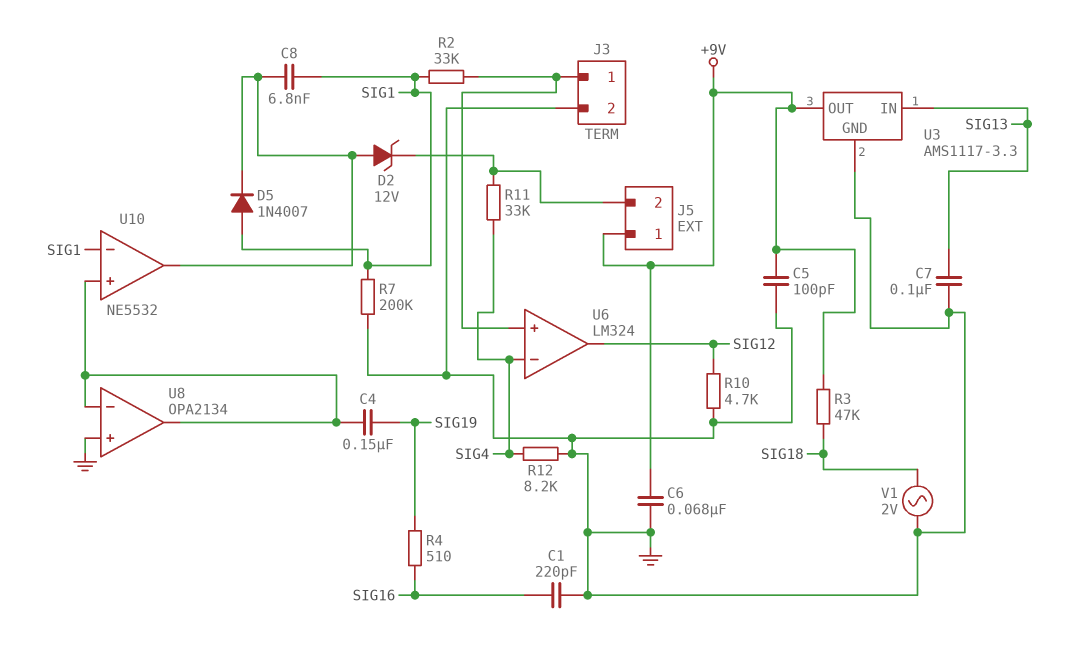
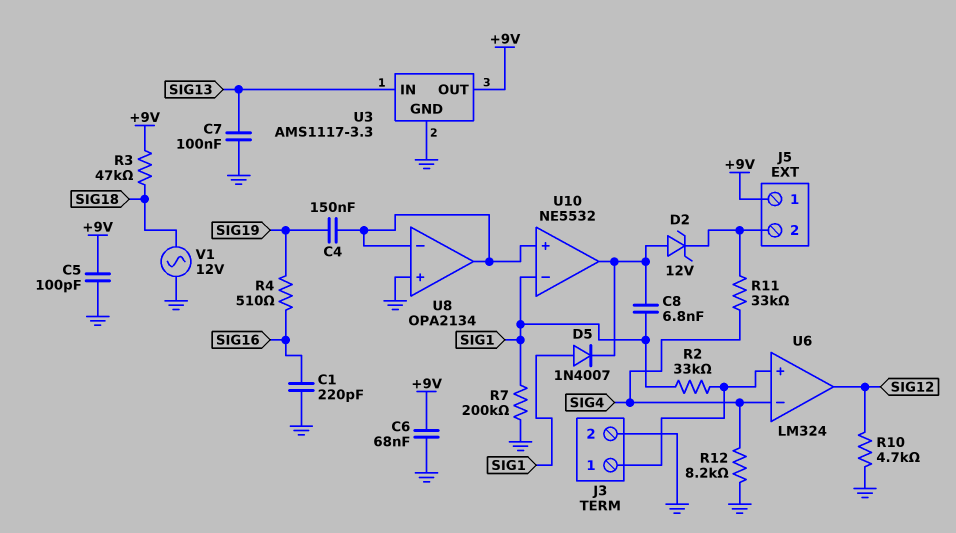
V1: AC 2V (GND, SIG18) -> AC 12V (GND, SIG18)

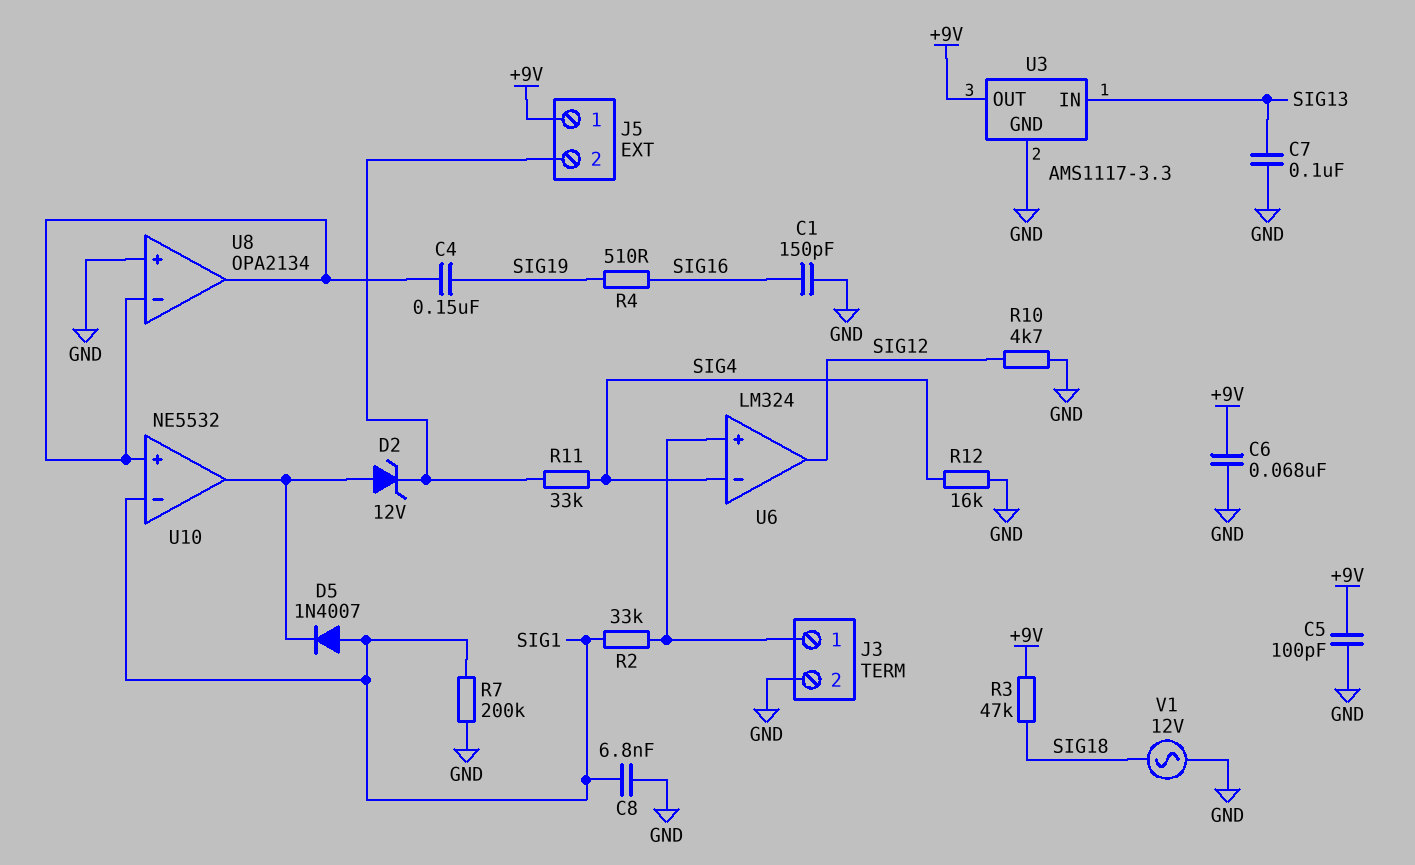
C1: 220pF (GND, SIG16) -> 150pF (GND, SIG16)
C8: 6.8nF (SIG1, U10/out) -> 6.8nF (GND, SIG1)
R12: 8.2k (GND, SIG4) -> 16k (GND, SIG4)

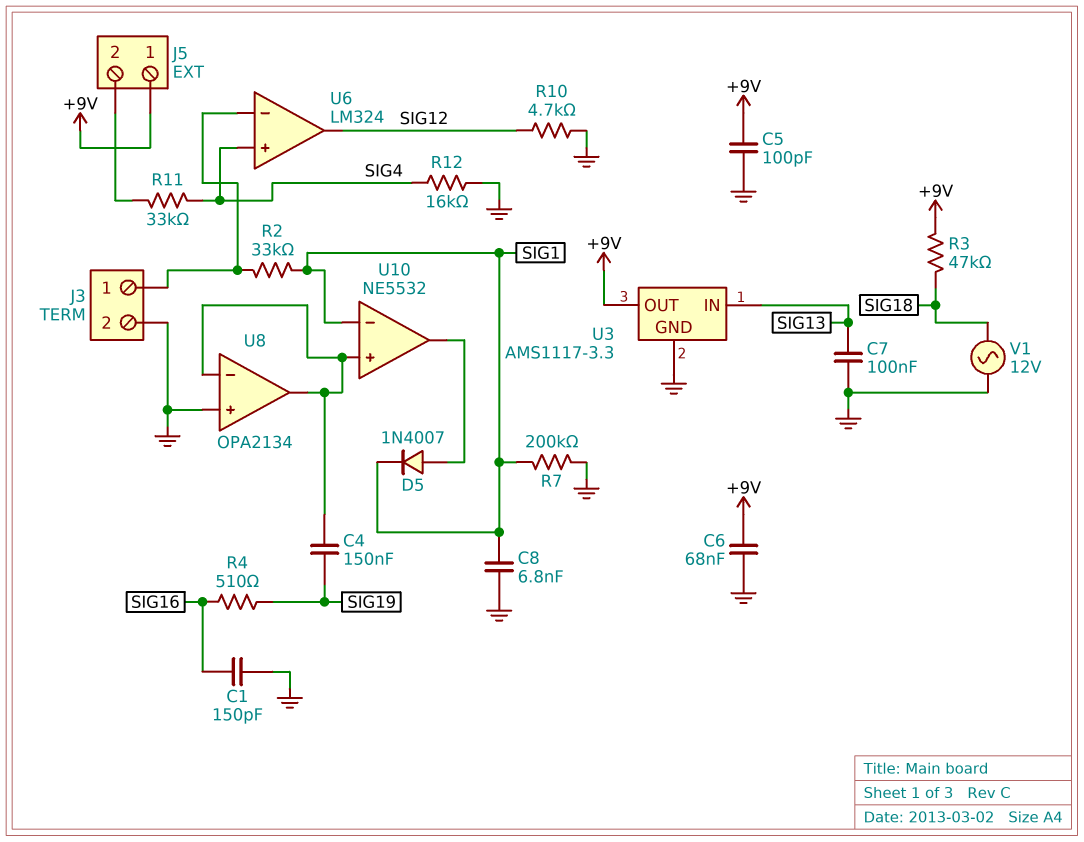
D2: zener 12V (A U10/out, K J5/2) -> none
D5: diode 1N4007 (A SIG1, K U10/out) -> diode 1N4007 (A U10/out, K SIG1)
U6 pin in+: J3/1 -> SIG4
U6 pin in-: SIG4 -> J3/1

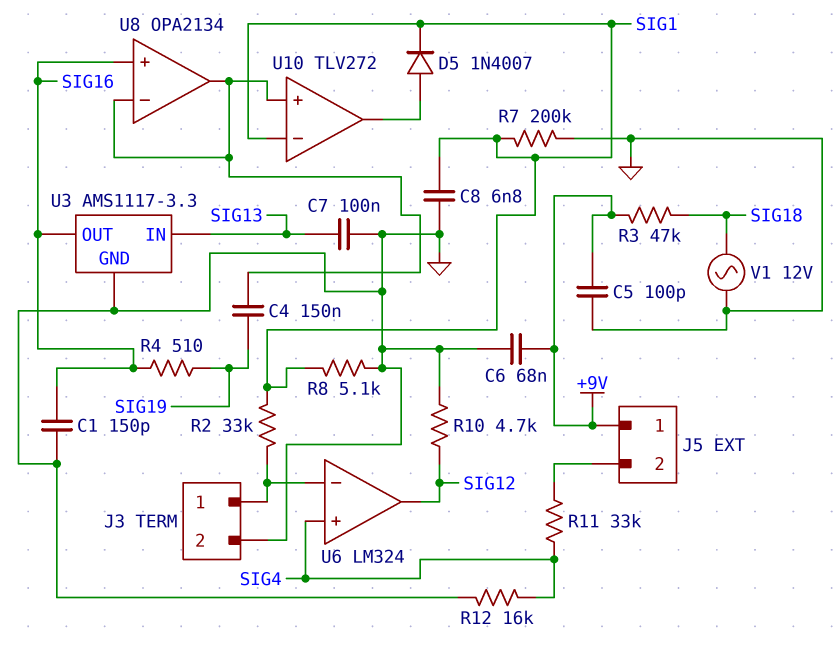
R8: none -> 5.1k (GND, SIG1)
U3 pin OUT: +9V -> SIG16
U8 pin in+: GND -> SIG16
U10: NE5532 -> TLV272

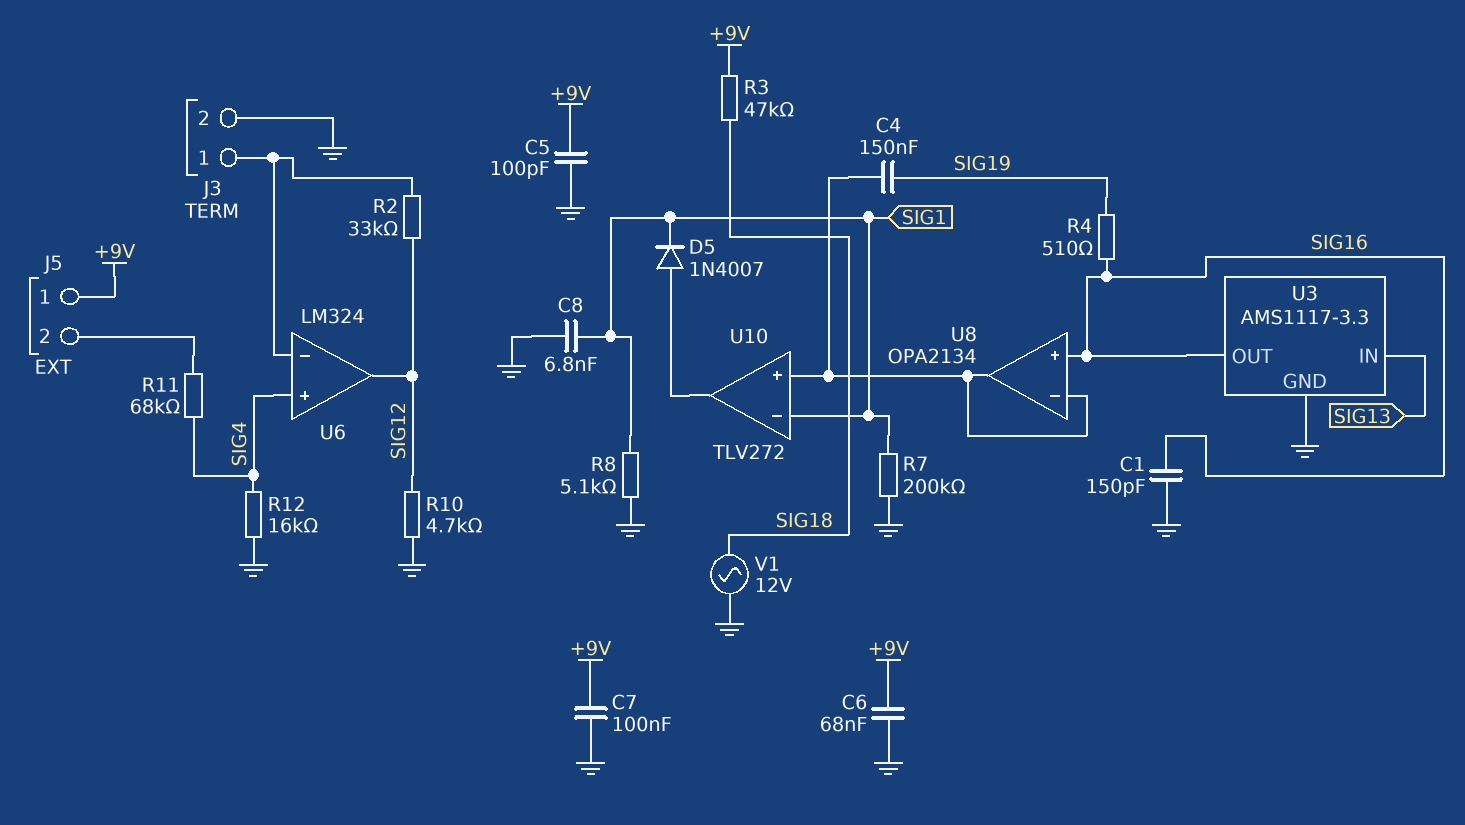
C7: 100nF (GND, SIG13) -> 100nF (+9V, GND)
R2: 33k (J3/1, SIG1) -> 33k (J3/1, SIG12)
R11: 33k (J5/2, SIG4) -> 68k (J5/2, SIG4)

